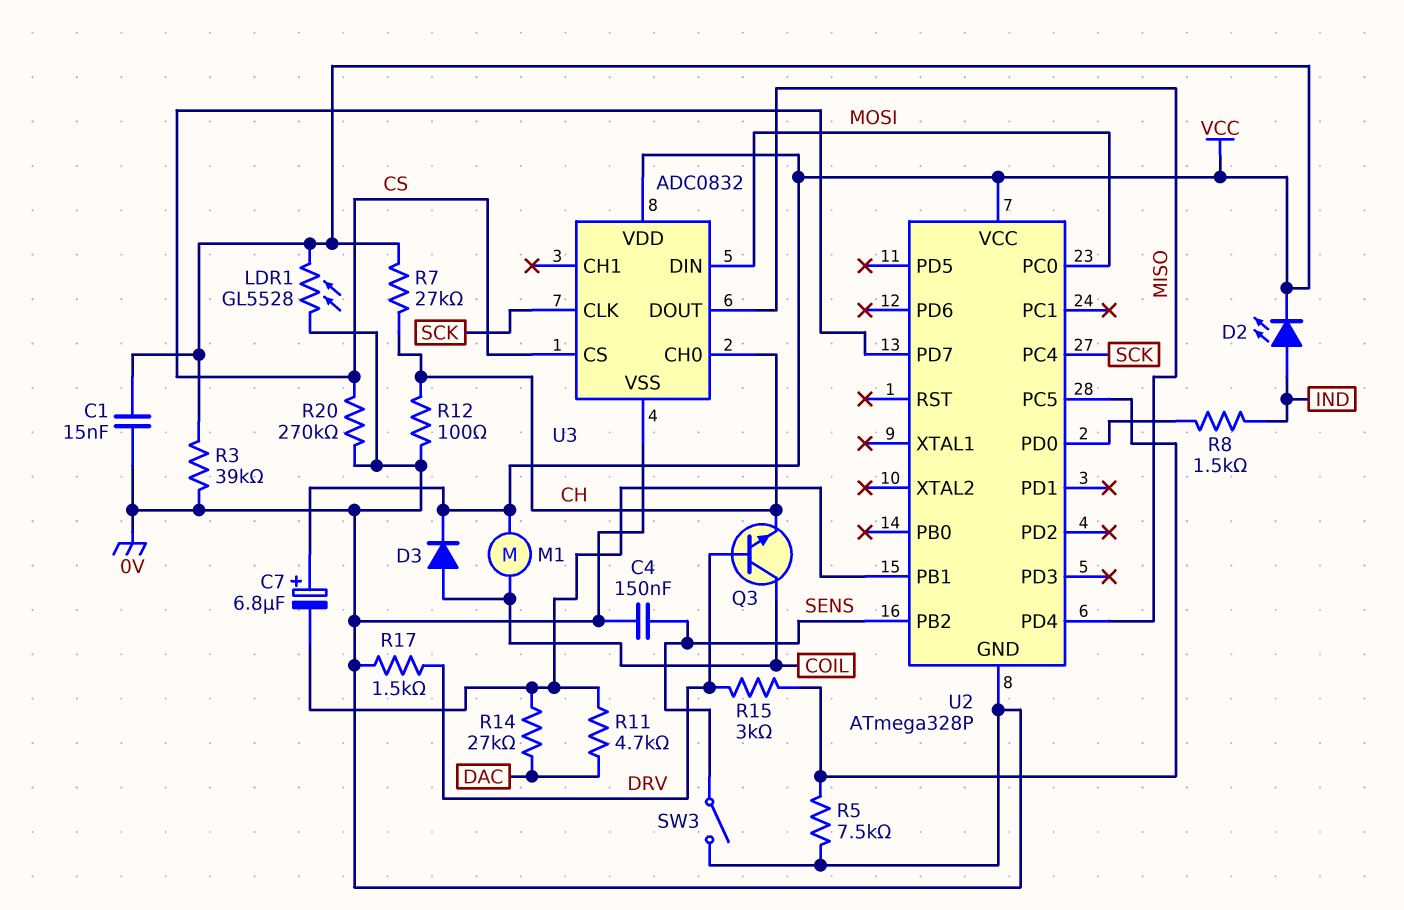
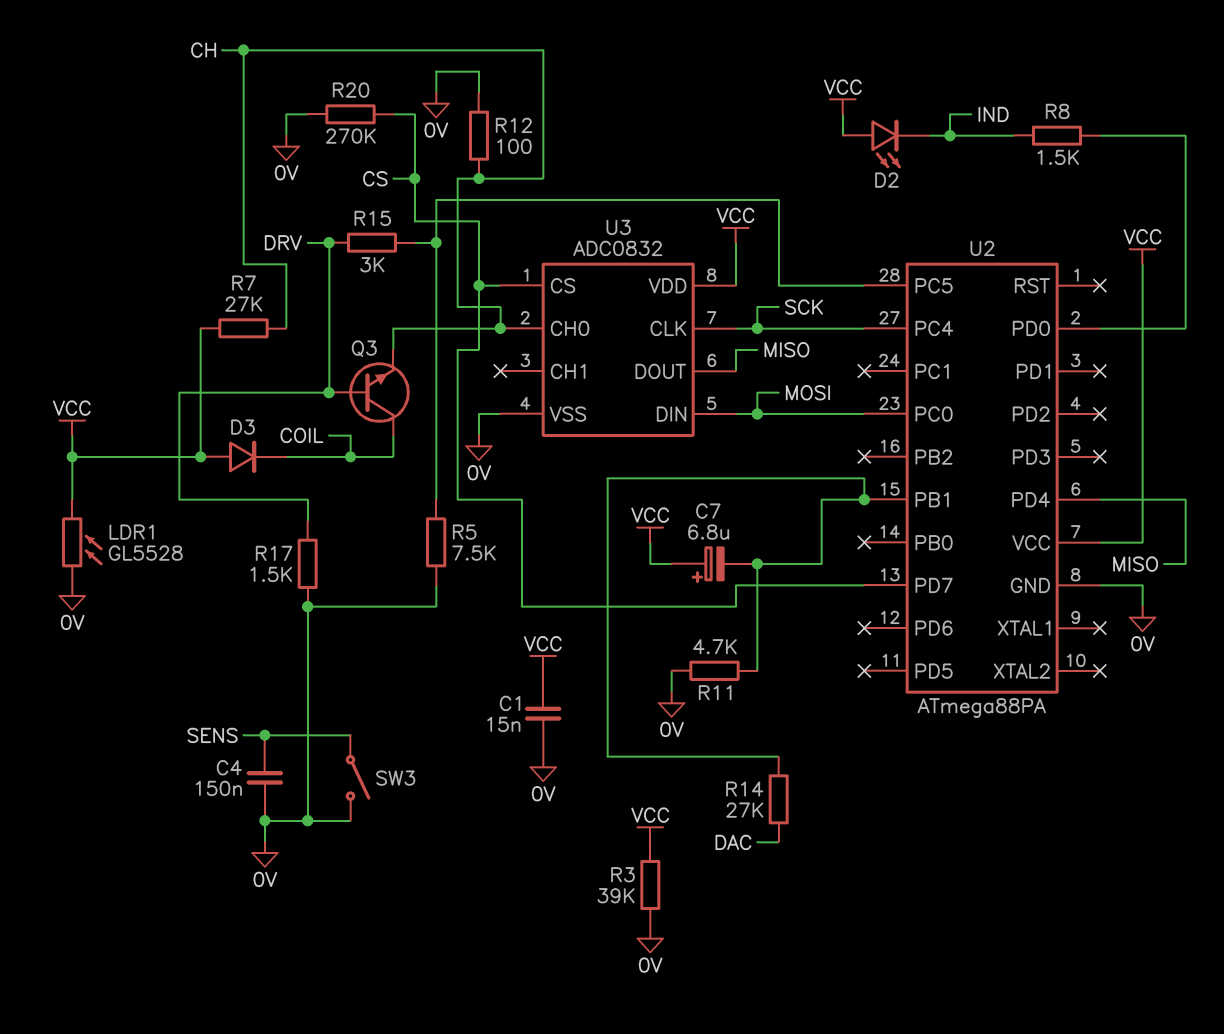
D2: LED (A IND, K VCC) -> LED (A VCC, K IND)
D3: diode (A COIL, K VCC) -> diode (A VCC, K COIL)
M1: motor (COIL, VCC) -> none
R11: 4.7k (DAC, U2/PB1) -> 4.7k (0V, U2/PB1)
U2: ATmega328P -> ATmega88PA
U2 pin PB2: SENS -> none

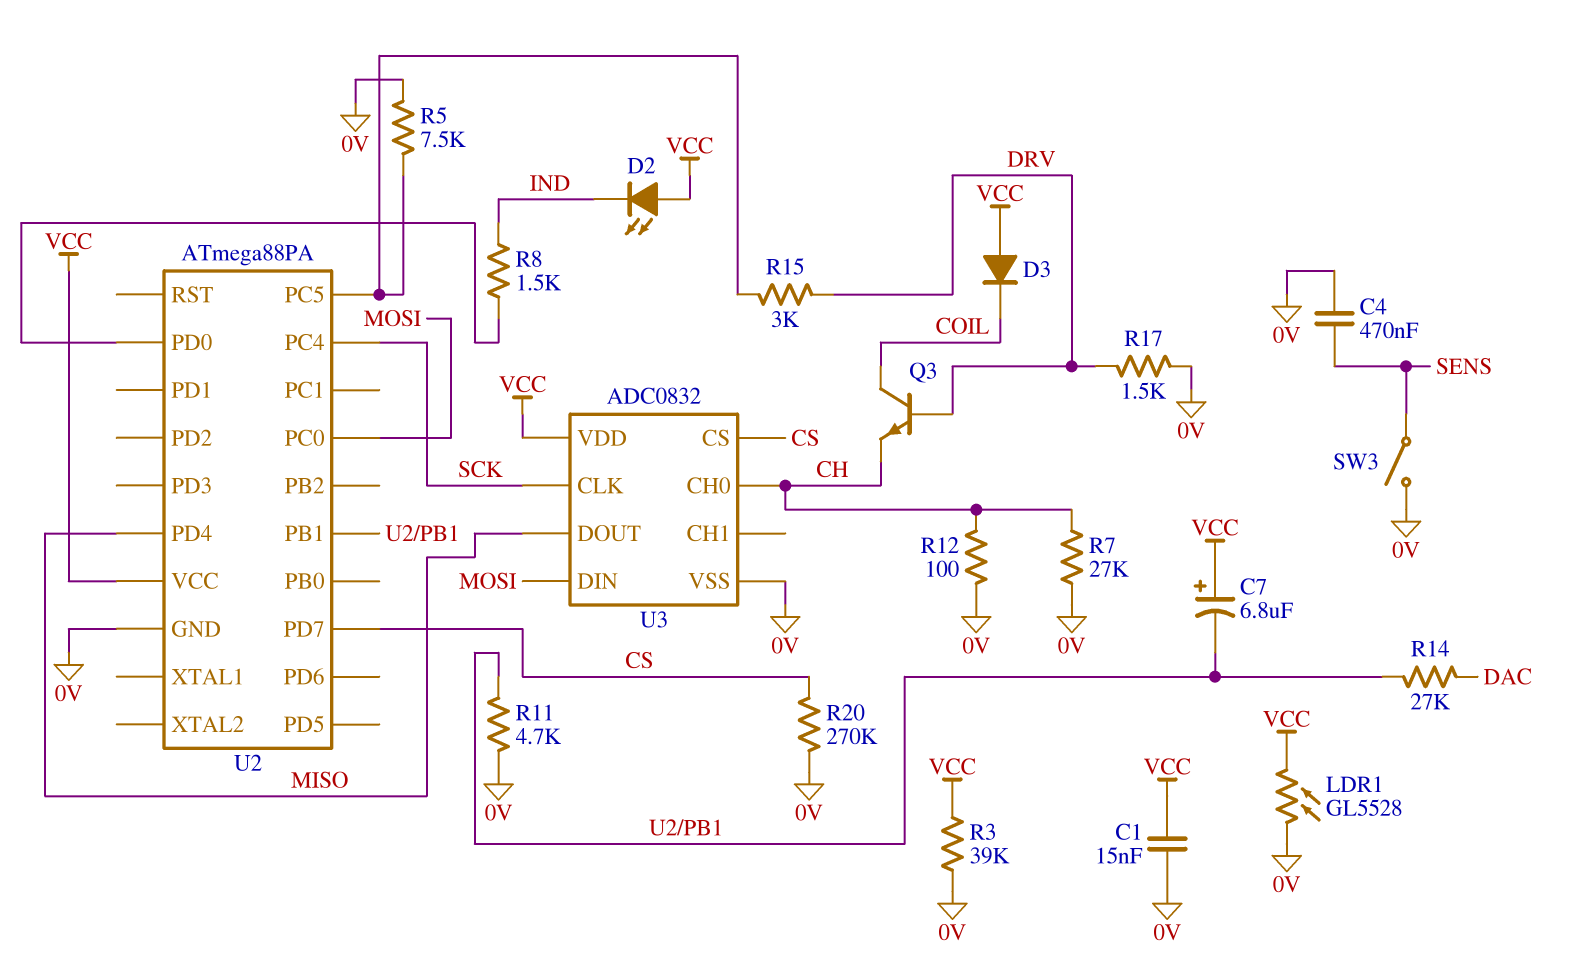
C4: 150nF (0V, SENS) -> 470nF (0V, SENS)
R7: 27k (CH, VCC) -> 27k (0V, CH)

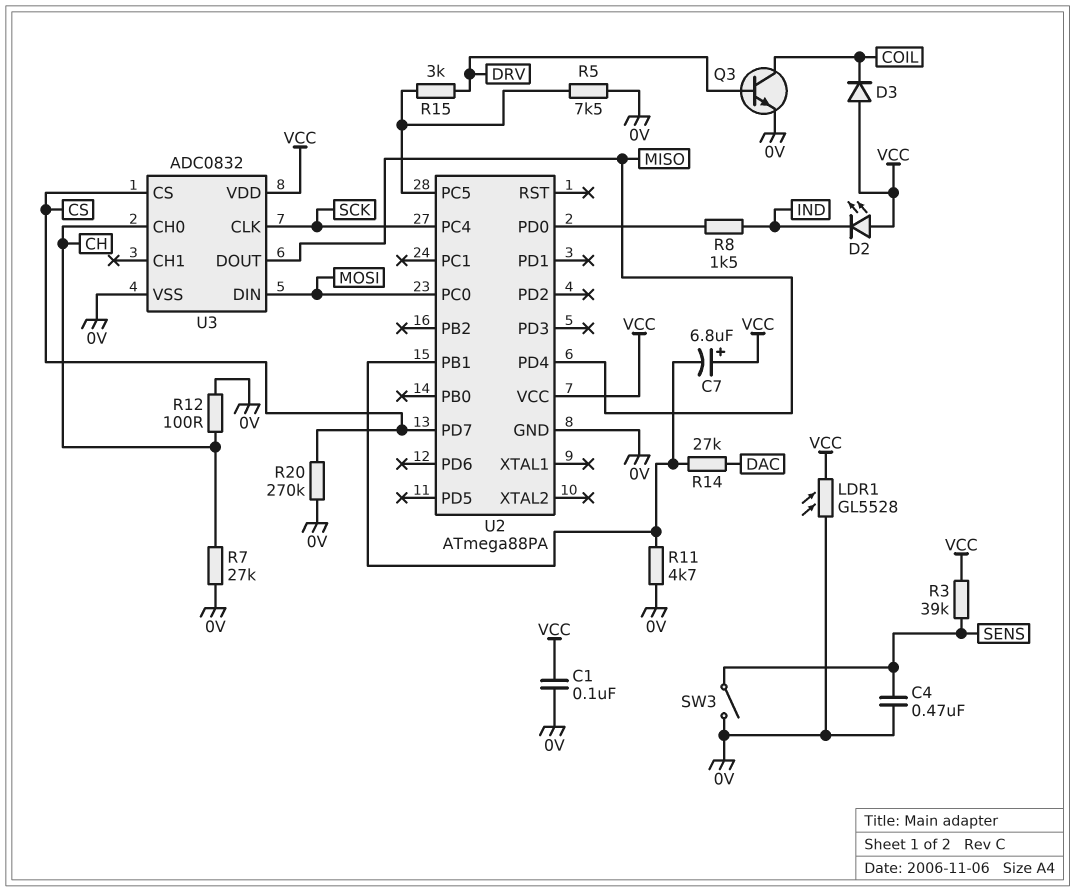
C1: 15nF (0V, VCC) -> 100nF (0V, VCC)
Q3: NPN (B DRV, C COIL, E CH) -> NPN (B DRV, C COIL, E 0V)
R3: 39k (0V, VCC) -> 39k (SENS, VCC)
R17: 1.5k (0V, DRV) -> none

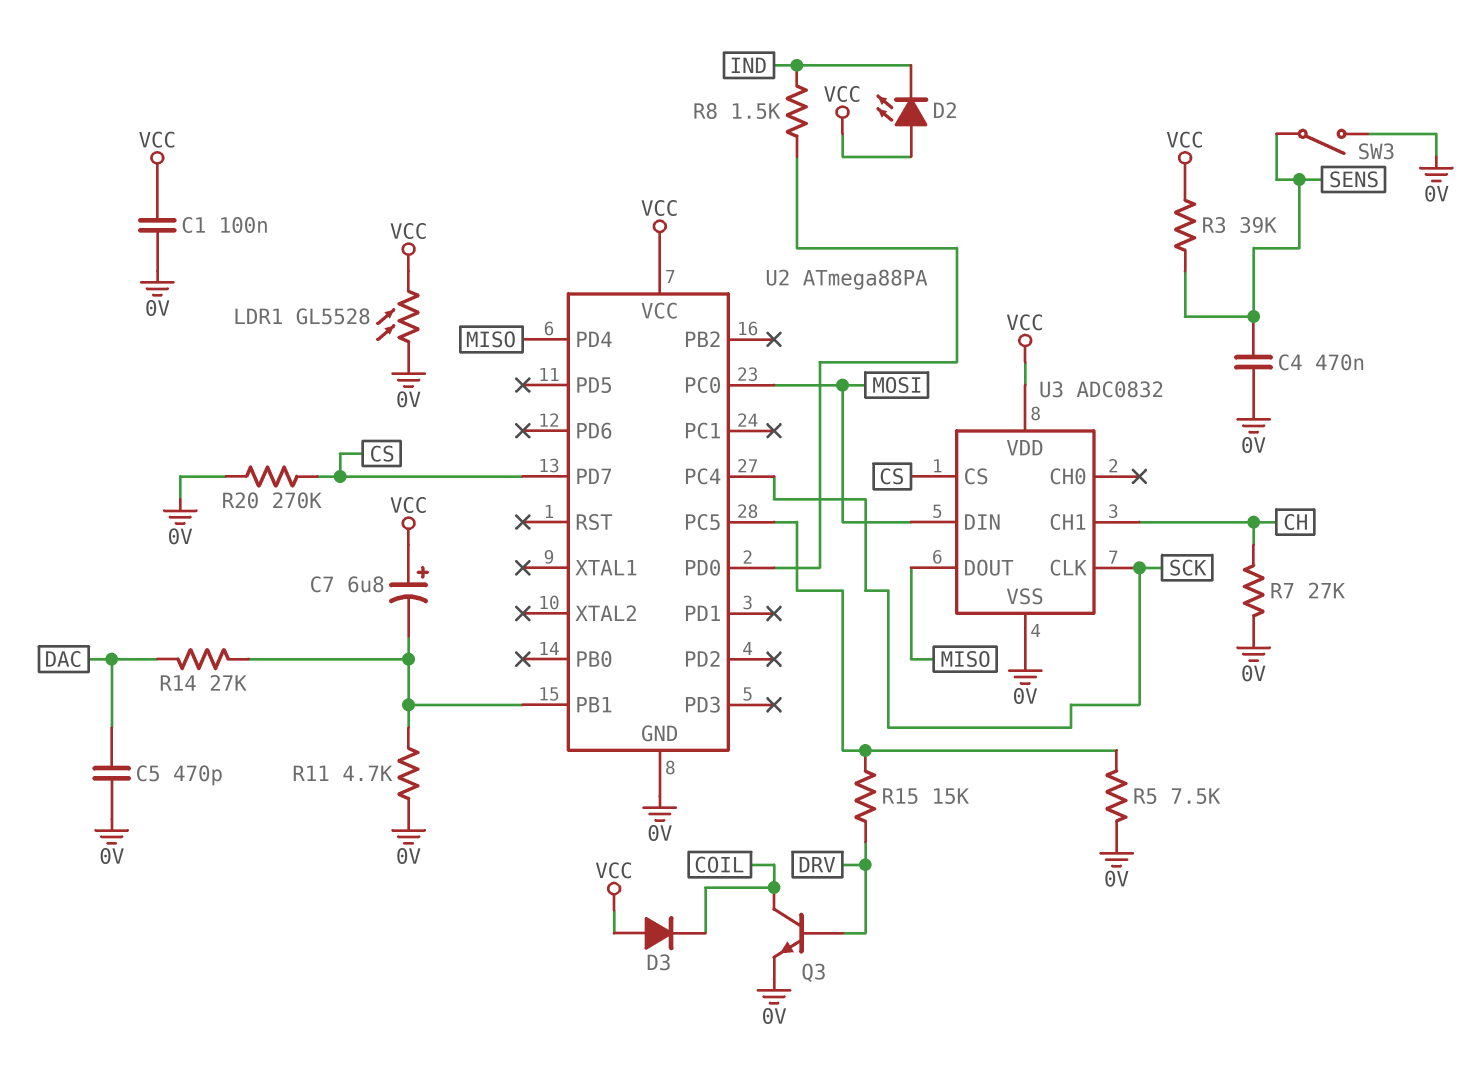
C5: none -> 470pF (0V, DAC)
R12: 100 (0V, CH) -> none
R15: 3k (DRV, U2/PC5) -> 15k (DRV, U2/PC5)
U3 pin CH0: CH -> none
U3 pin CH1: none -> CH

